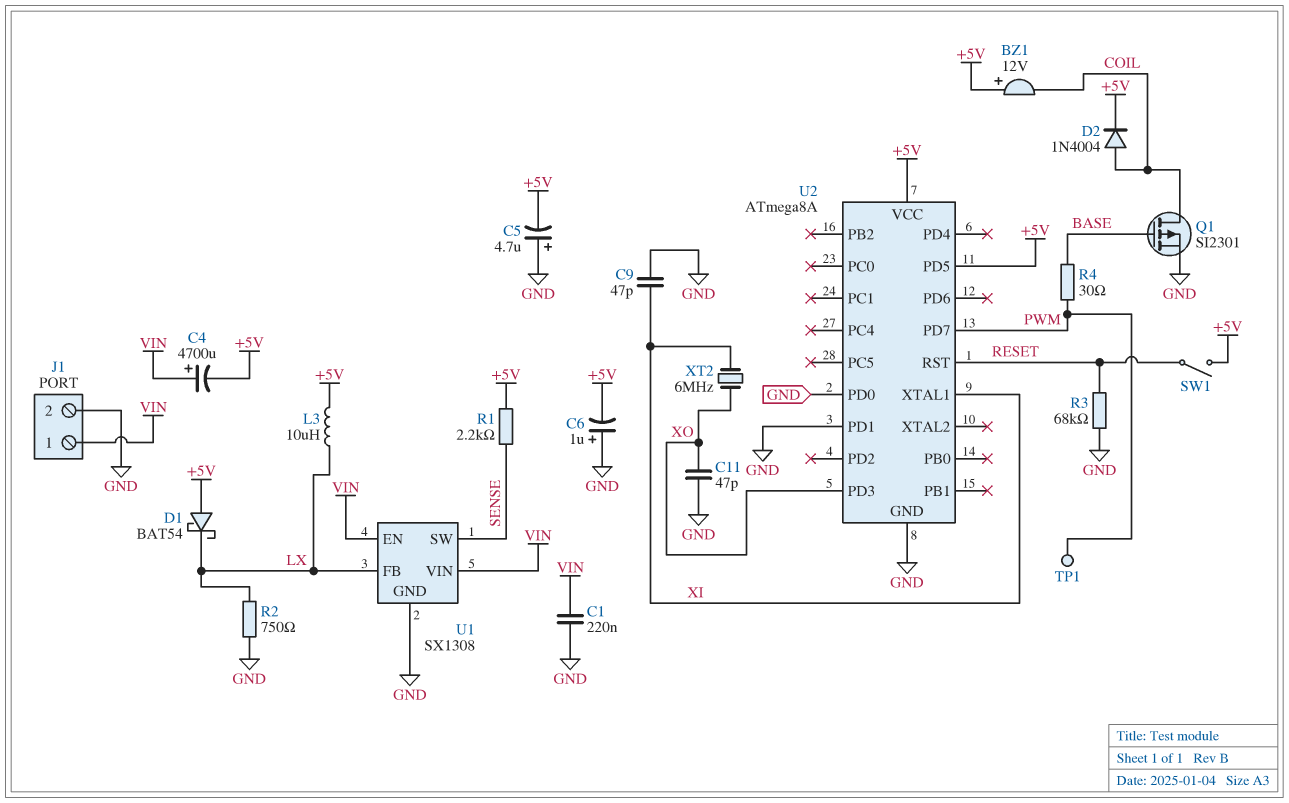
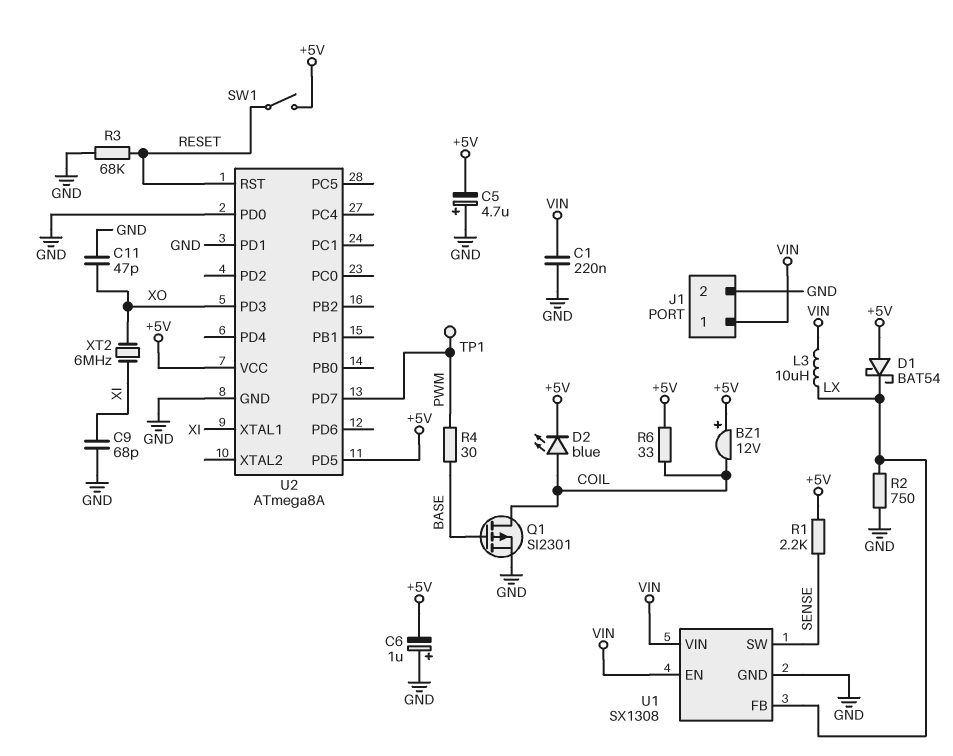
C4: 4700uF (plus VIN, minus +5V) -> none
C9: 47pF (GND, XI) -> 68pF (GND, XI)
D2: diode 1N4004 (A COIL, K +5V) -> LED blue (A COIL, K +5V)
L3: 10uH (+5V, LX) -> 10uH (LX, VIN)
R6: none -> 33 (+5V, COIL)

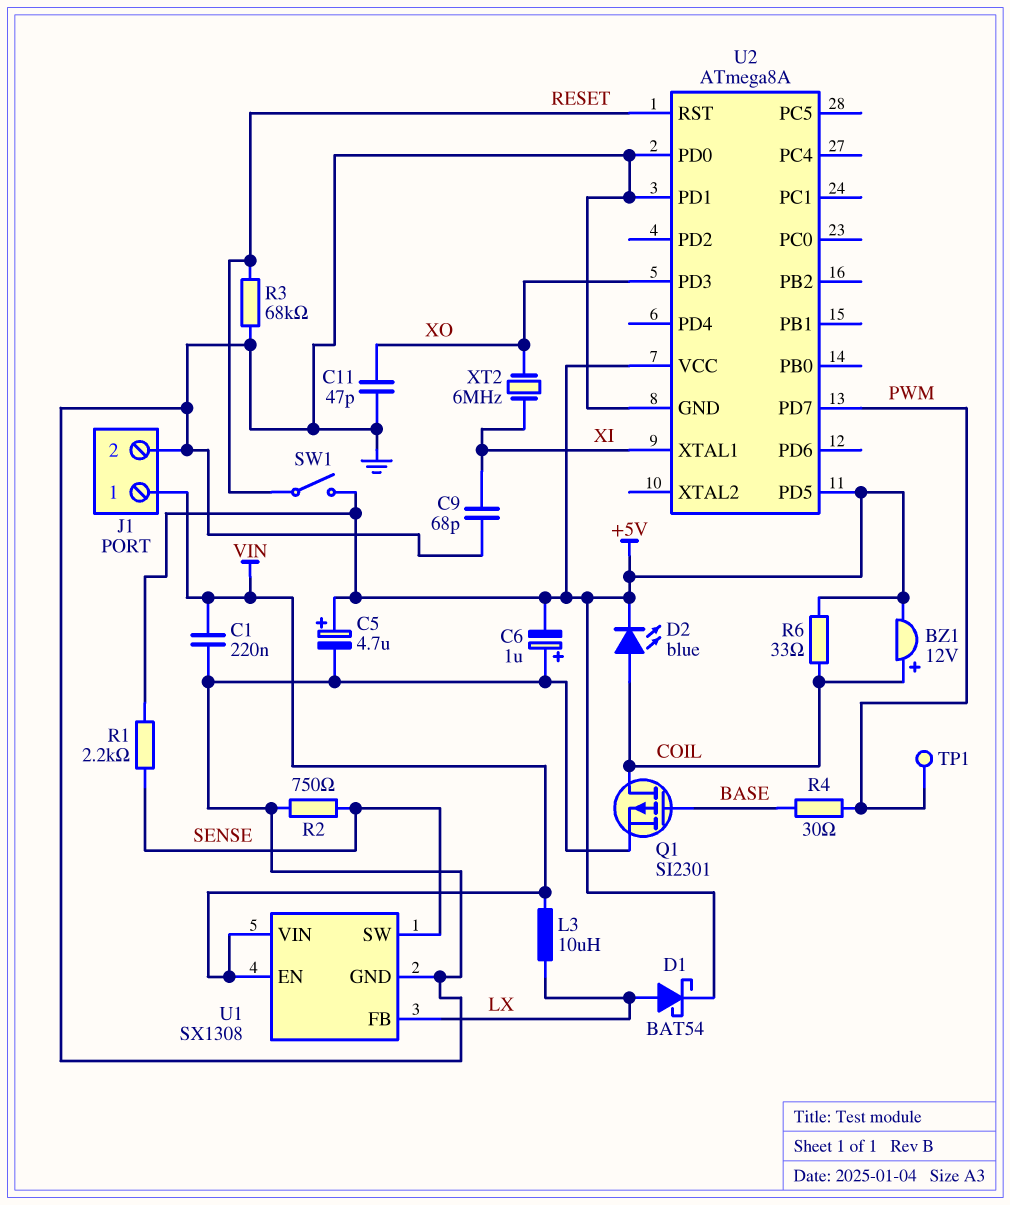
BZ1: buzzer 12V (plus +5V, minus COIL) -> buzzer 12V (plus COIL, minus +5V)
C5: 4.7uF (plus GND, minus +5V) -> 4.7uF (plus +5V, minus GND)
D1: schottky BAT54 (A +5V, K LX) -> schottky BAT54 (A LX, K +5V)
R2: 750 (GND, LX) -> 750 (GND, SENSE)

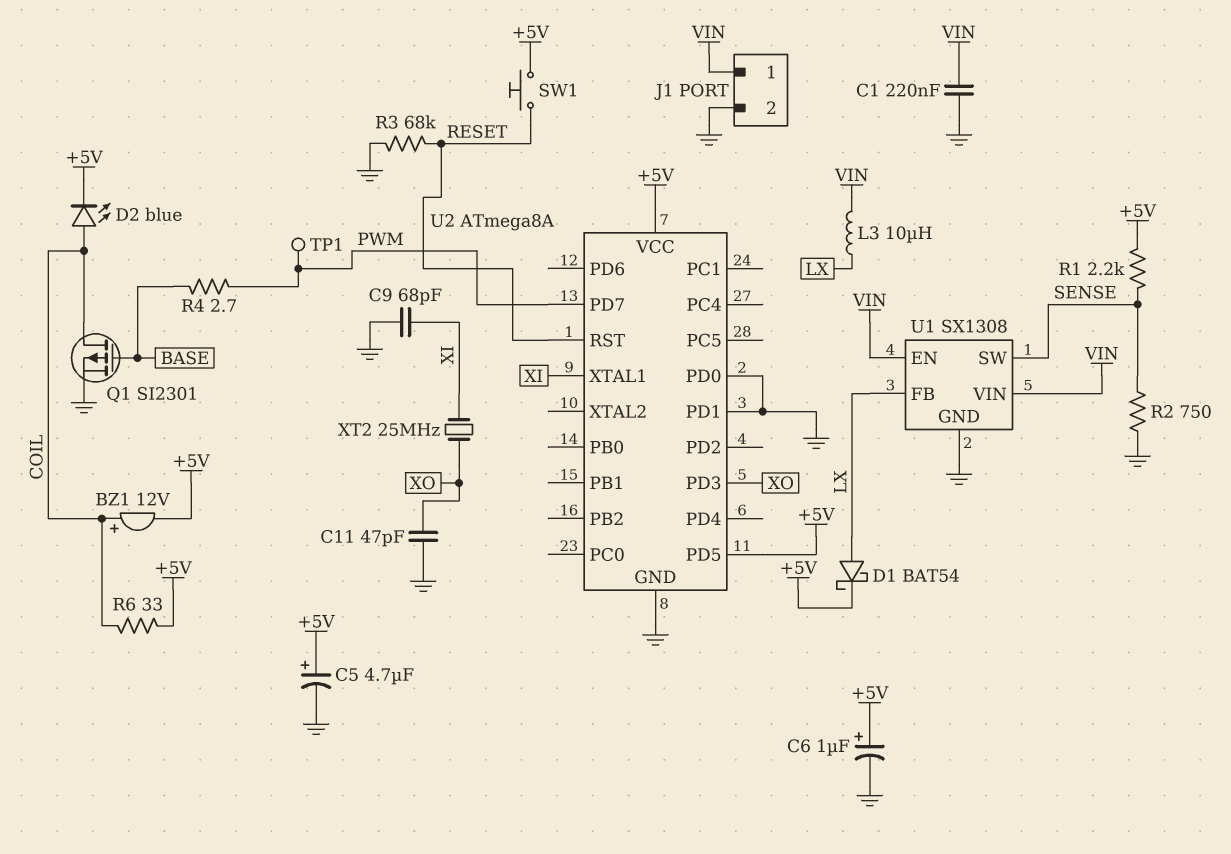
C6: 1uF (plus GND, minus +5V) -> 1uF (plus +5V, minus GND)
R4: 30 (BASE, PWM) -> 2.7 (BASE, PWM)
SW1: switch (+5V, RESET) -> button (+5V, RESET)
XT2: 6MHz (XI, XO) -> 25MHz (XI, XO)

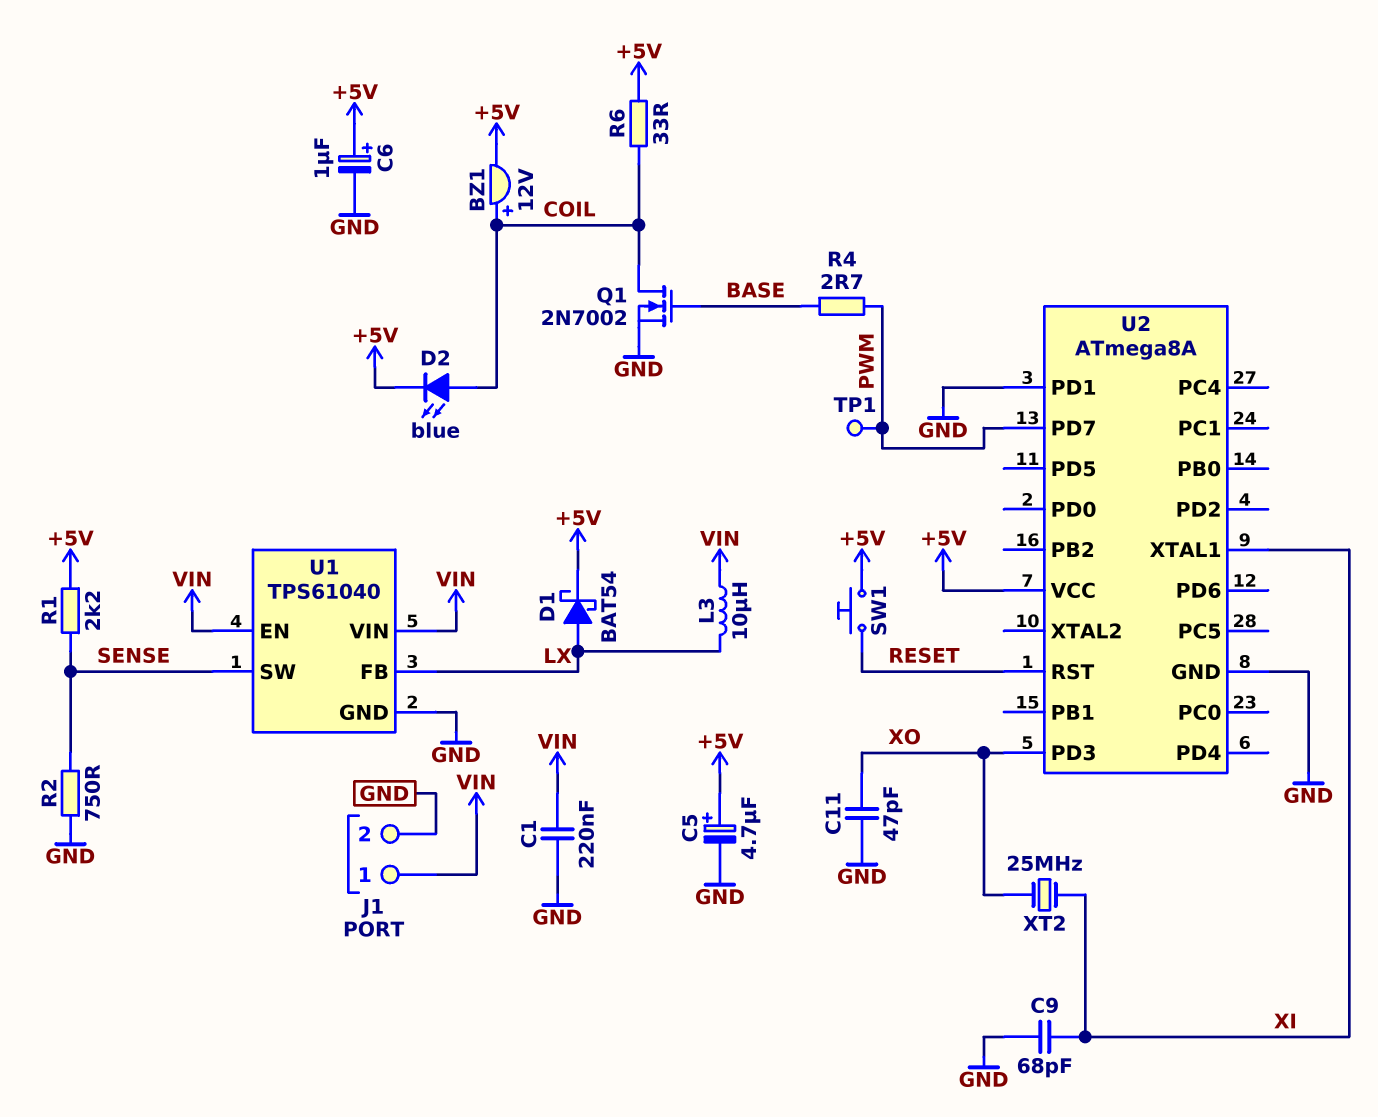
Q1: PMOS SI2301 (G BASE, D COIL, S GND) -> NMOS 2N7002 (G BASE, D COIL, S GND)
R3: 68k (GND, RESET) -> none
U1: SX1308 -> TPS61040
U2 pin PD0: GND -> none
U2 pin PD5: +5V -> none

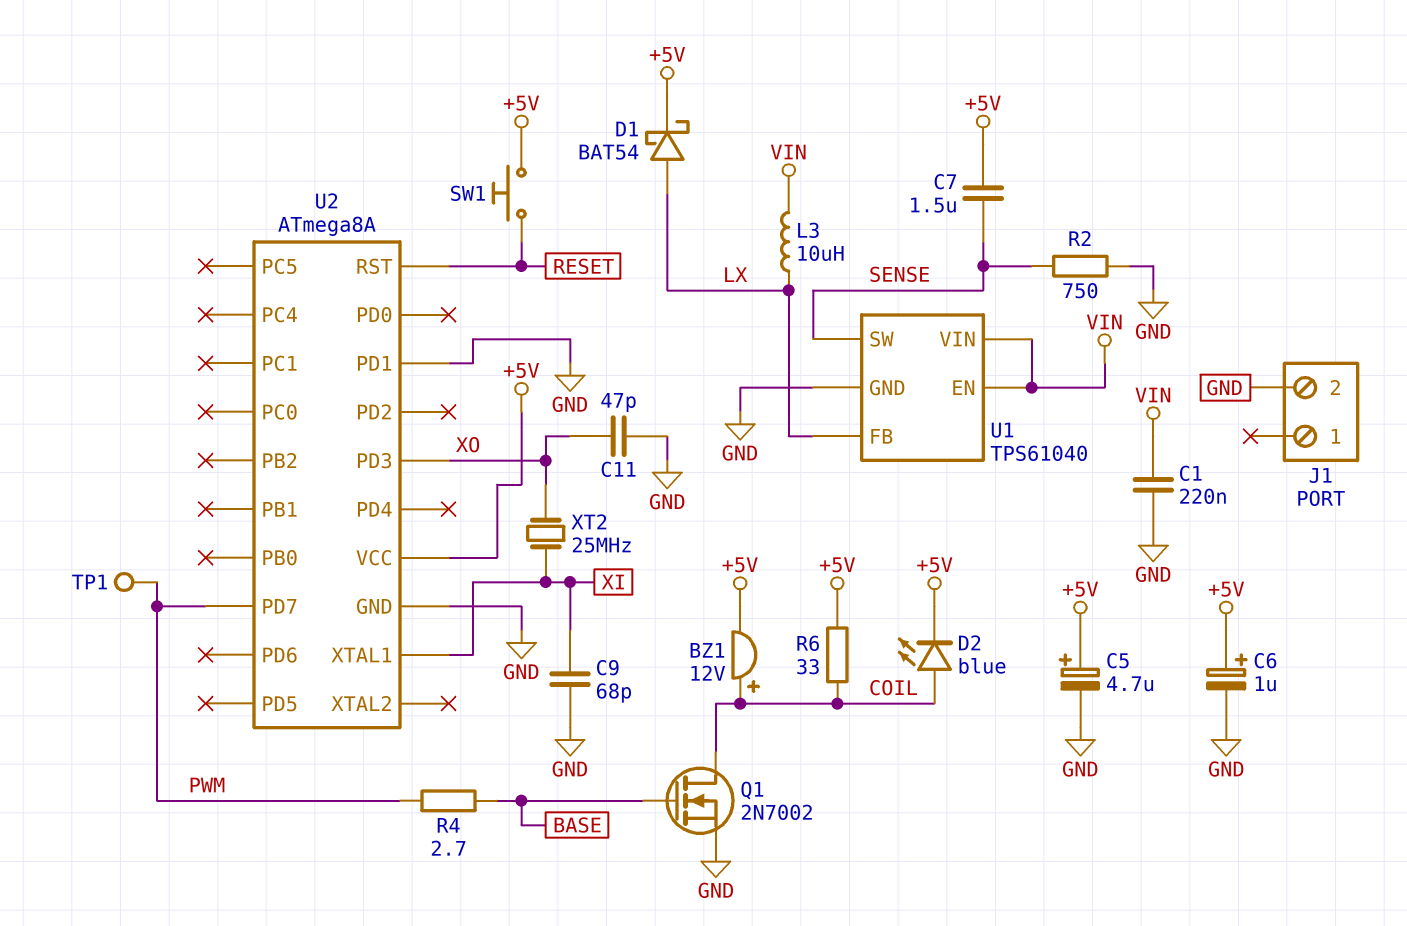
C7: none -> 1.5uF (+5V, SENSE)
J1 pin 1: VIN -> none
R1: 2.2k (+5V, SENSE) -> none

